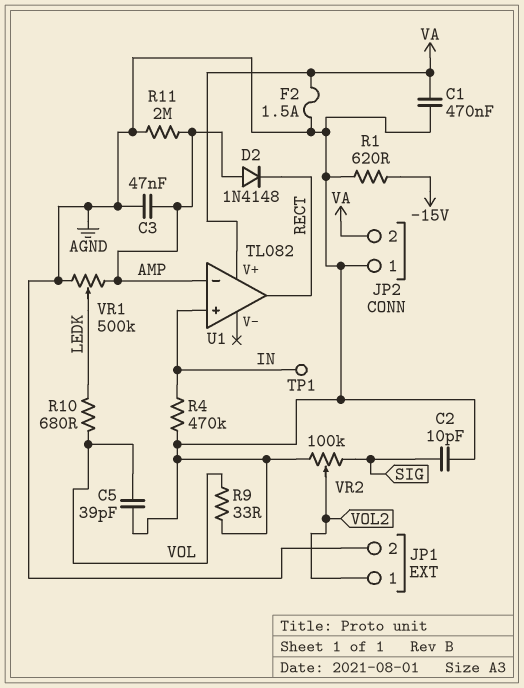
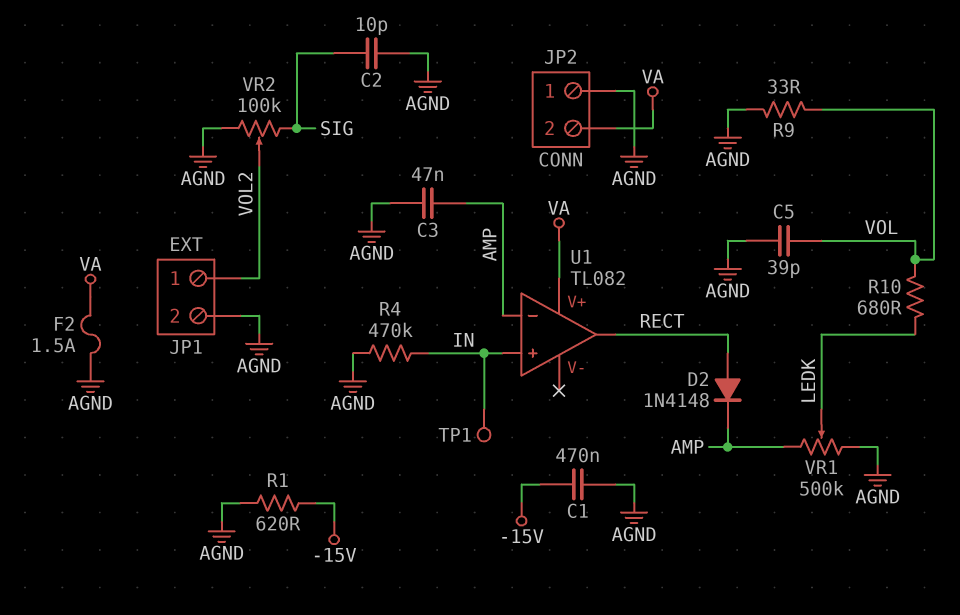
C1: 470nF (AGND, VA) -> 470nF (-15V, AGND)
D2: diode 1N4148 (A AMP, K RECT) -> diode 1N4148 (A RECT, K AMP)
R11: 2M (AGND, AMP) -> none

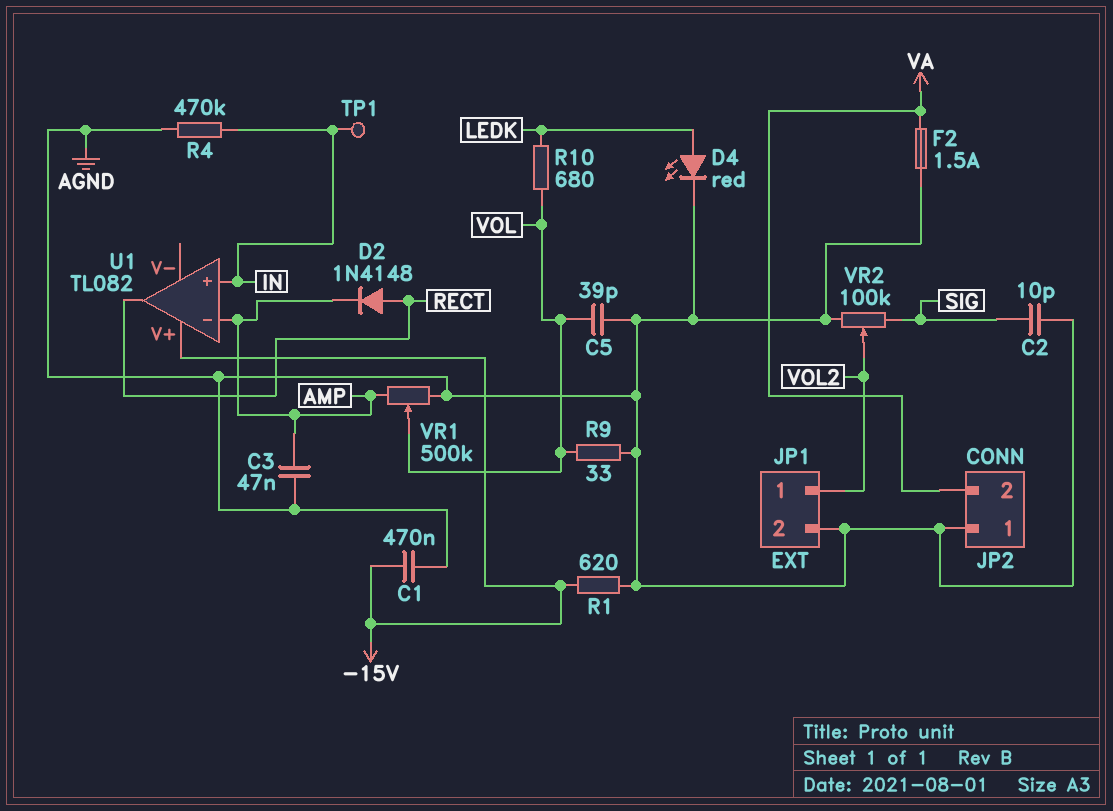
D4: none -> LED red (A LEDK, K AGND)
U1 pin V+: VA -> -15V
VR1: 500k (AGND, AMP, wiper LEDK) -> 500k (AGND, AMP, wiper VOL)

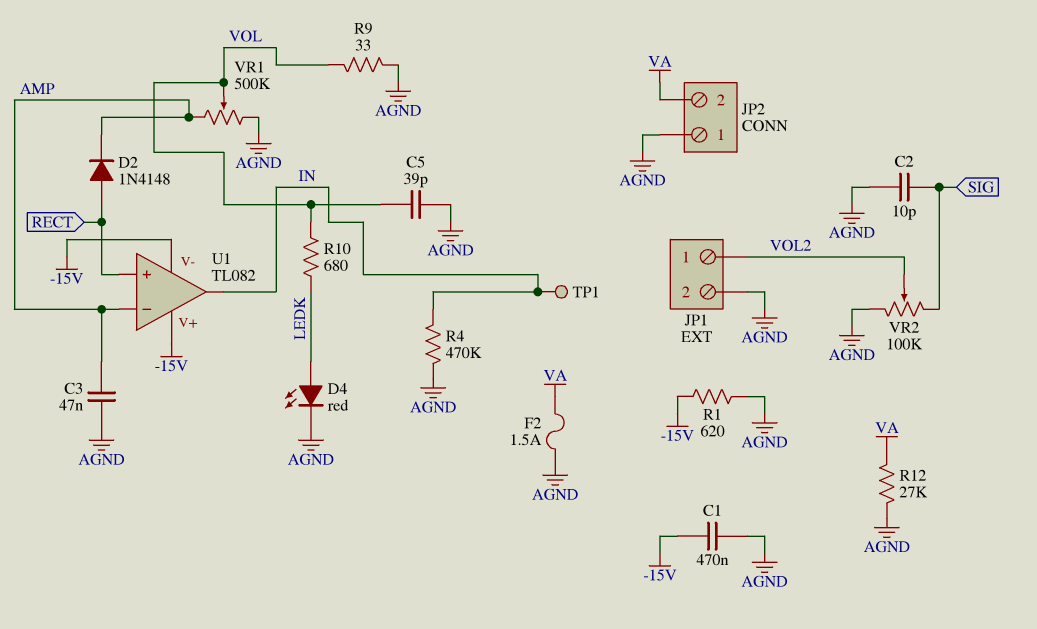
R12: none -> 27k (AGND, VA)
U1 pin V-: none -> -15V
U1 pin in+: IN -> RECT
U1 pin out: RECT -> IN

